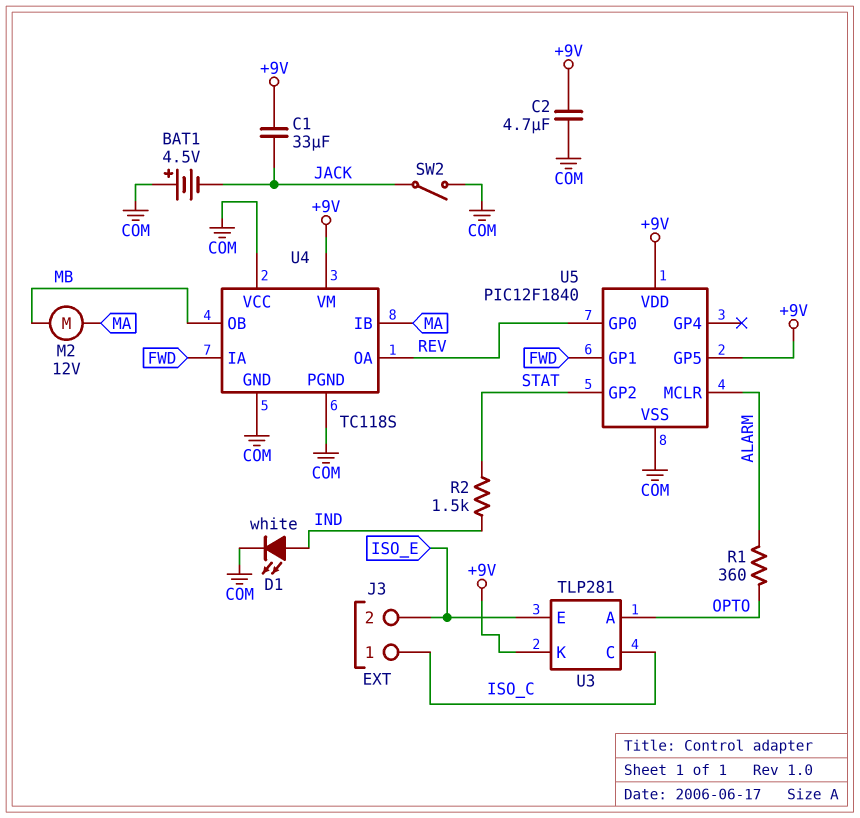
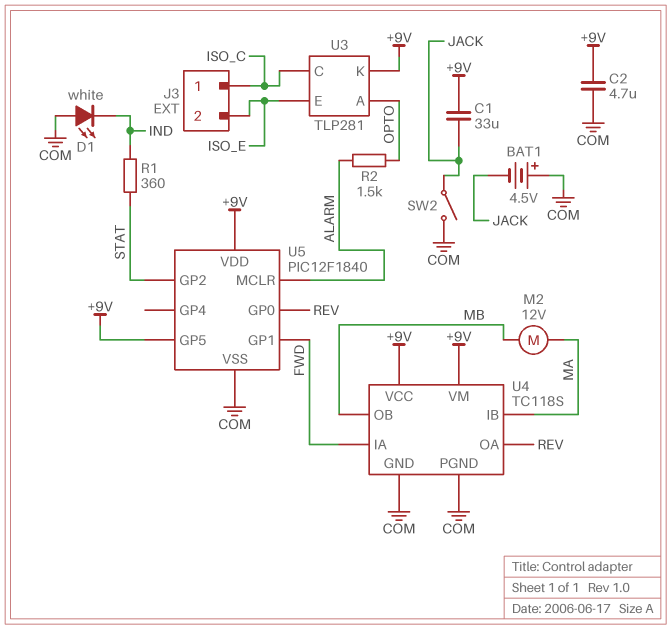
D1: LED white (A IND, K COM) -> LED white (A COM, K IND)
R1: 360 (ALARM, OPTO) -> 360 (IND, STAT)
R2: 1.5k (IND, STAT) -> 1.5k (ALARM, OPTO)
U4 pin VCC: COM -> +9V

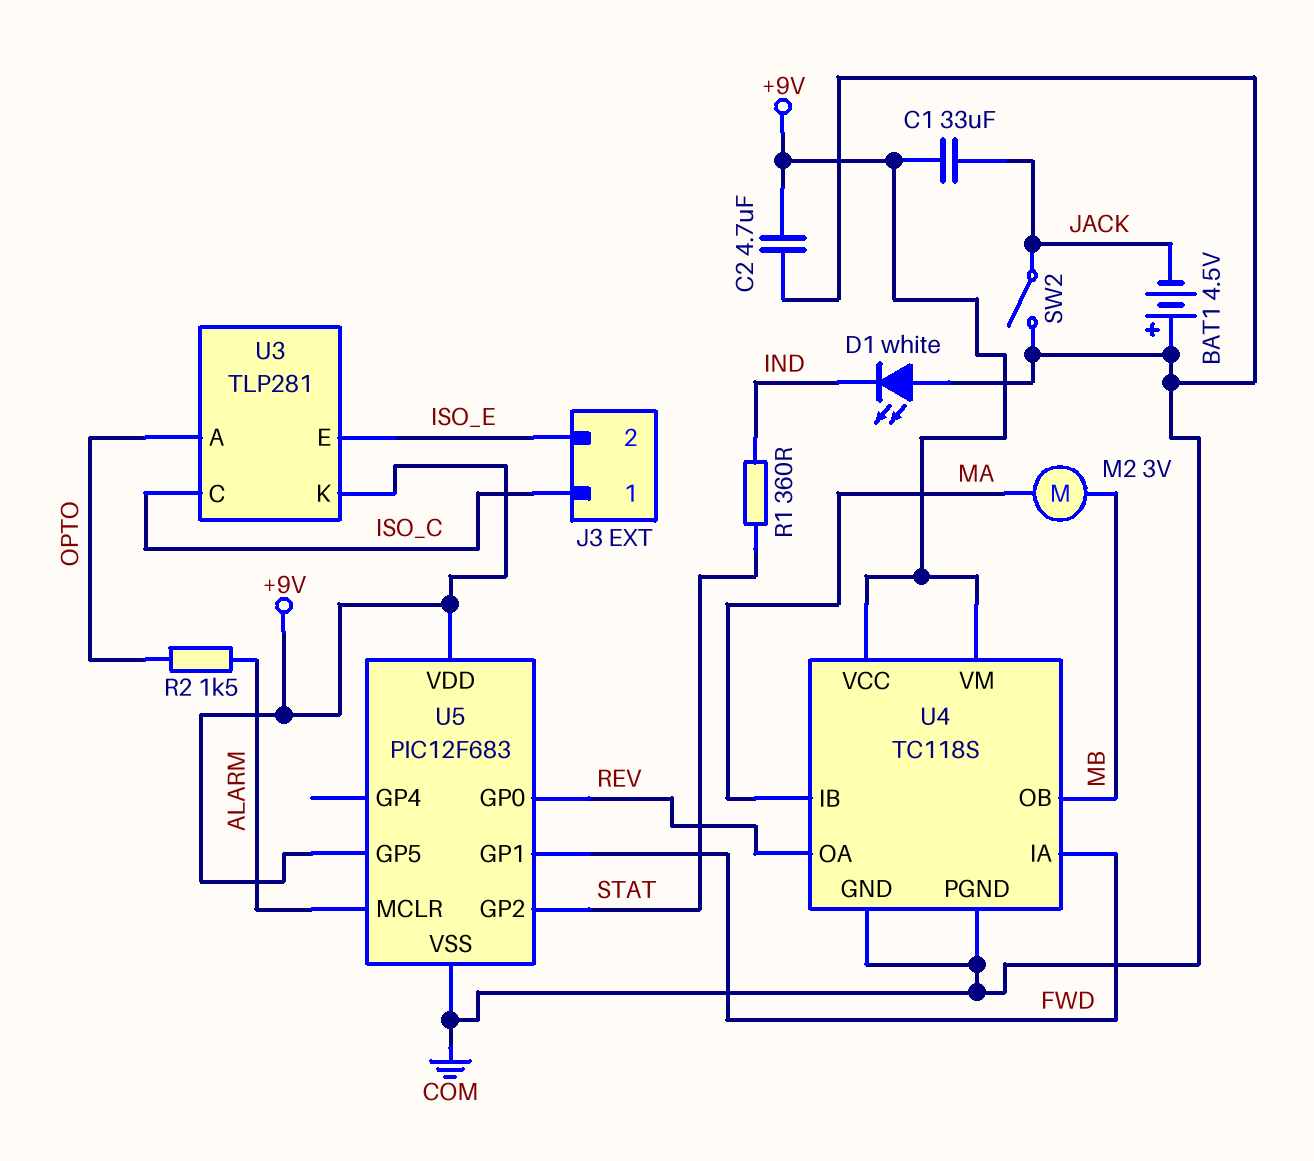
M2: motor 12V (MA, MB) -> motor 3V (MA, MB)
U5: PIC12F1840 -> PIC12F683

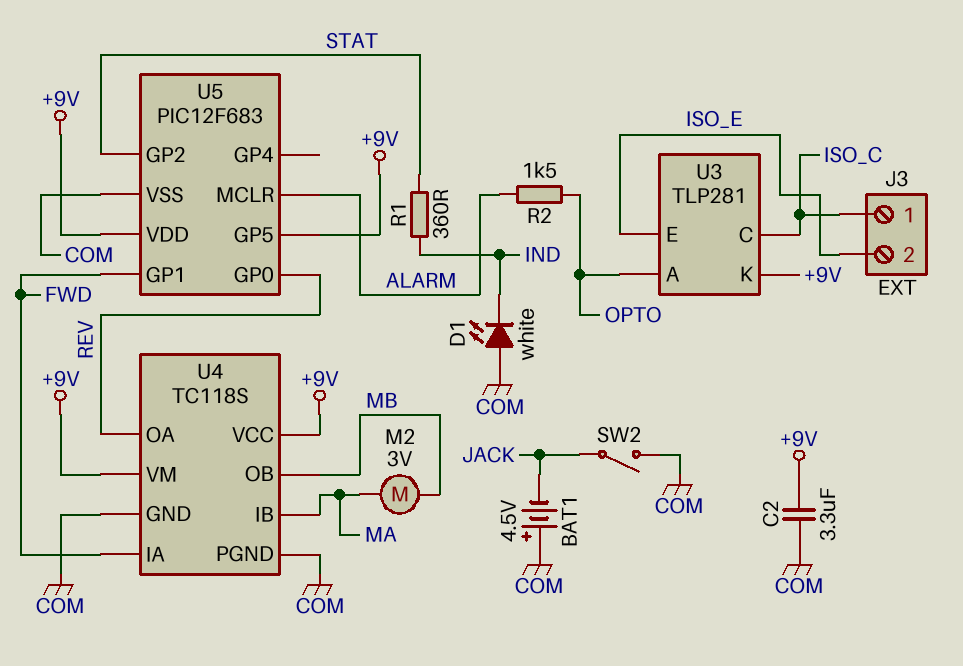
C1: 33uF (+9V, JACK) -> none
C2: 4.7uF (+9V, COM) -> 3.3uF (+9V, COM)

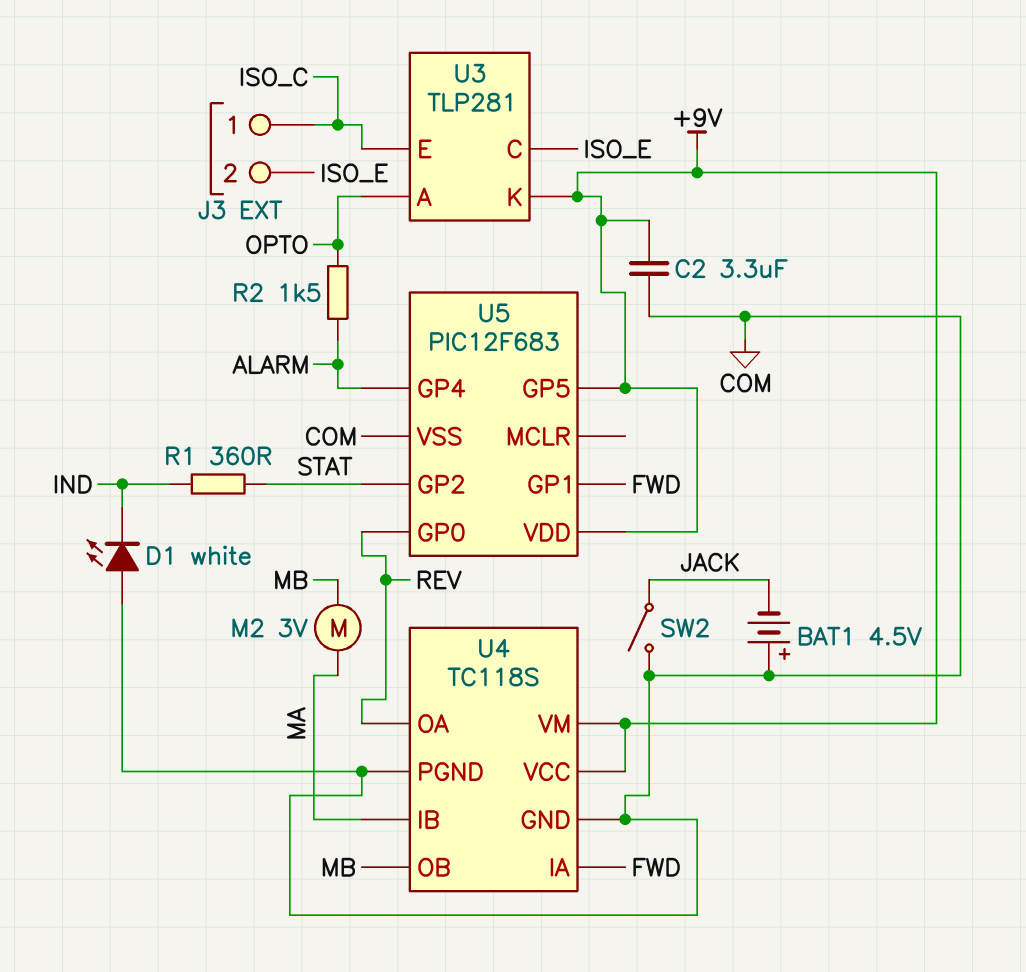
U3 pin C: ISO_C -> ISO_E
U3 pin E: ISO_E -> ISO_C
U5 pin GP4: none -> ALARM
U5 pin MCLR: ALARM -> none

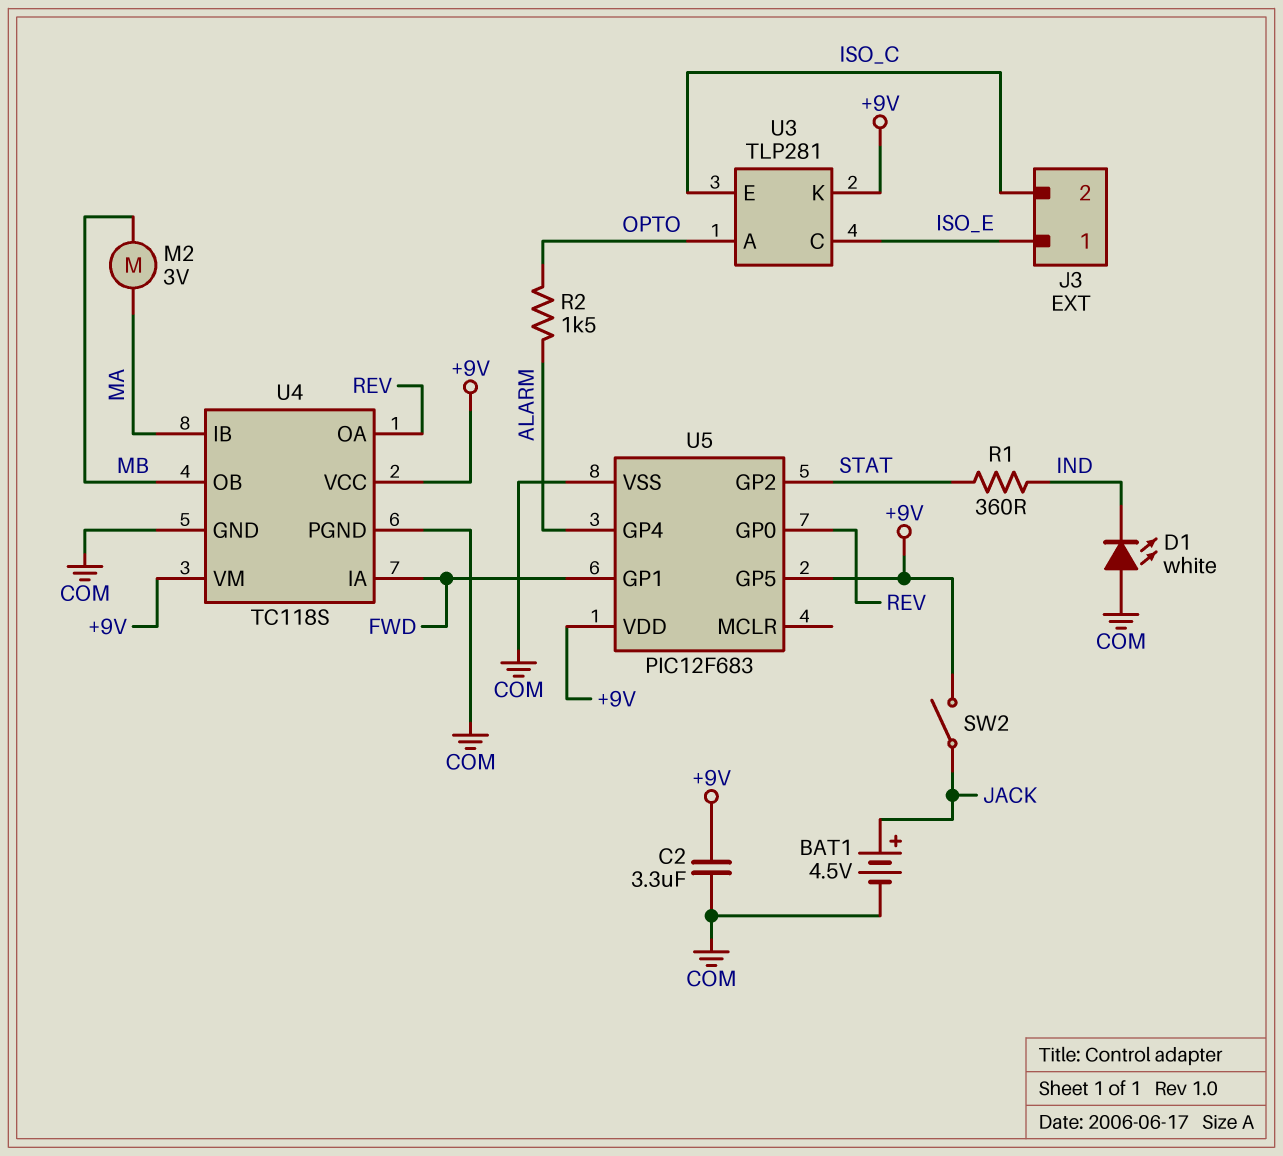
BAT1: 4.5V (plus COM, minus JACK) -> 4.5V (plus JACK, minus COM)
J3 pin 1: ISO_C -> ISO_E
J3 pin 2: ISO_E -> ISO_C
SW2: switch (COM, JACK) -> switch (+9V, JACK)

